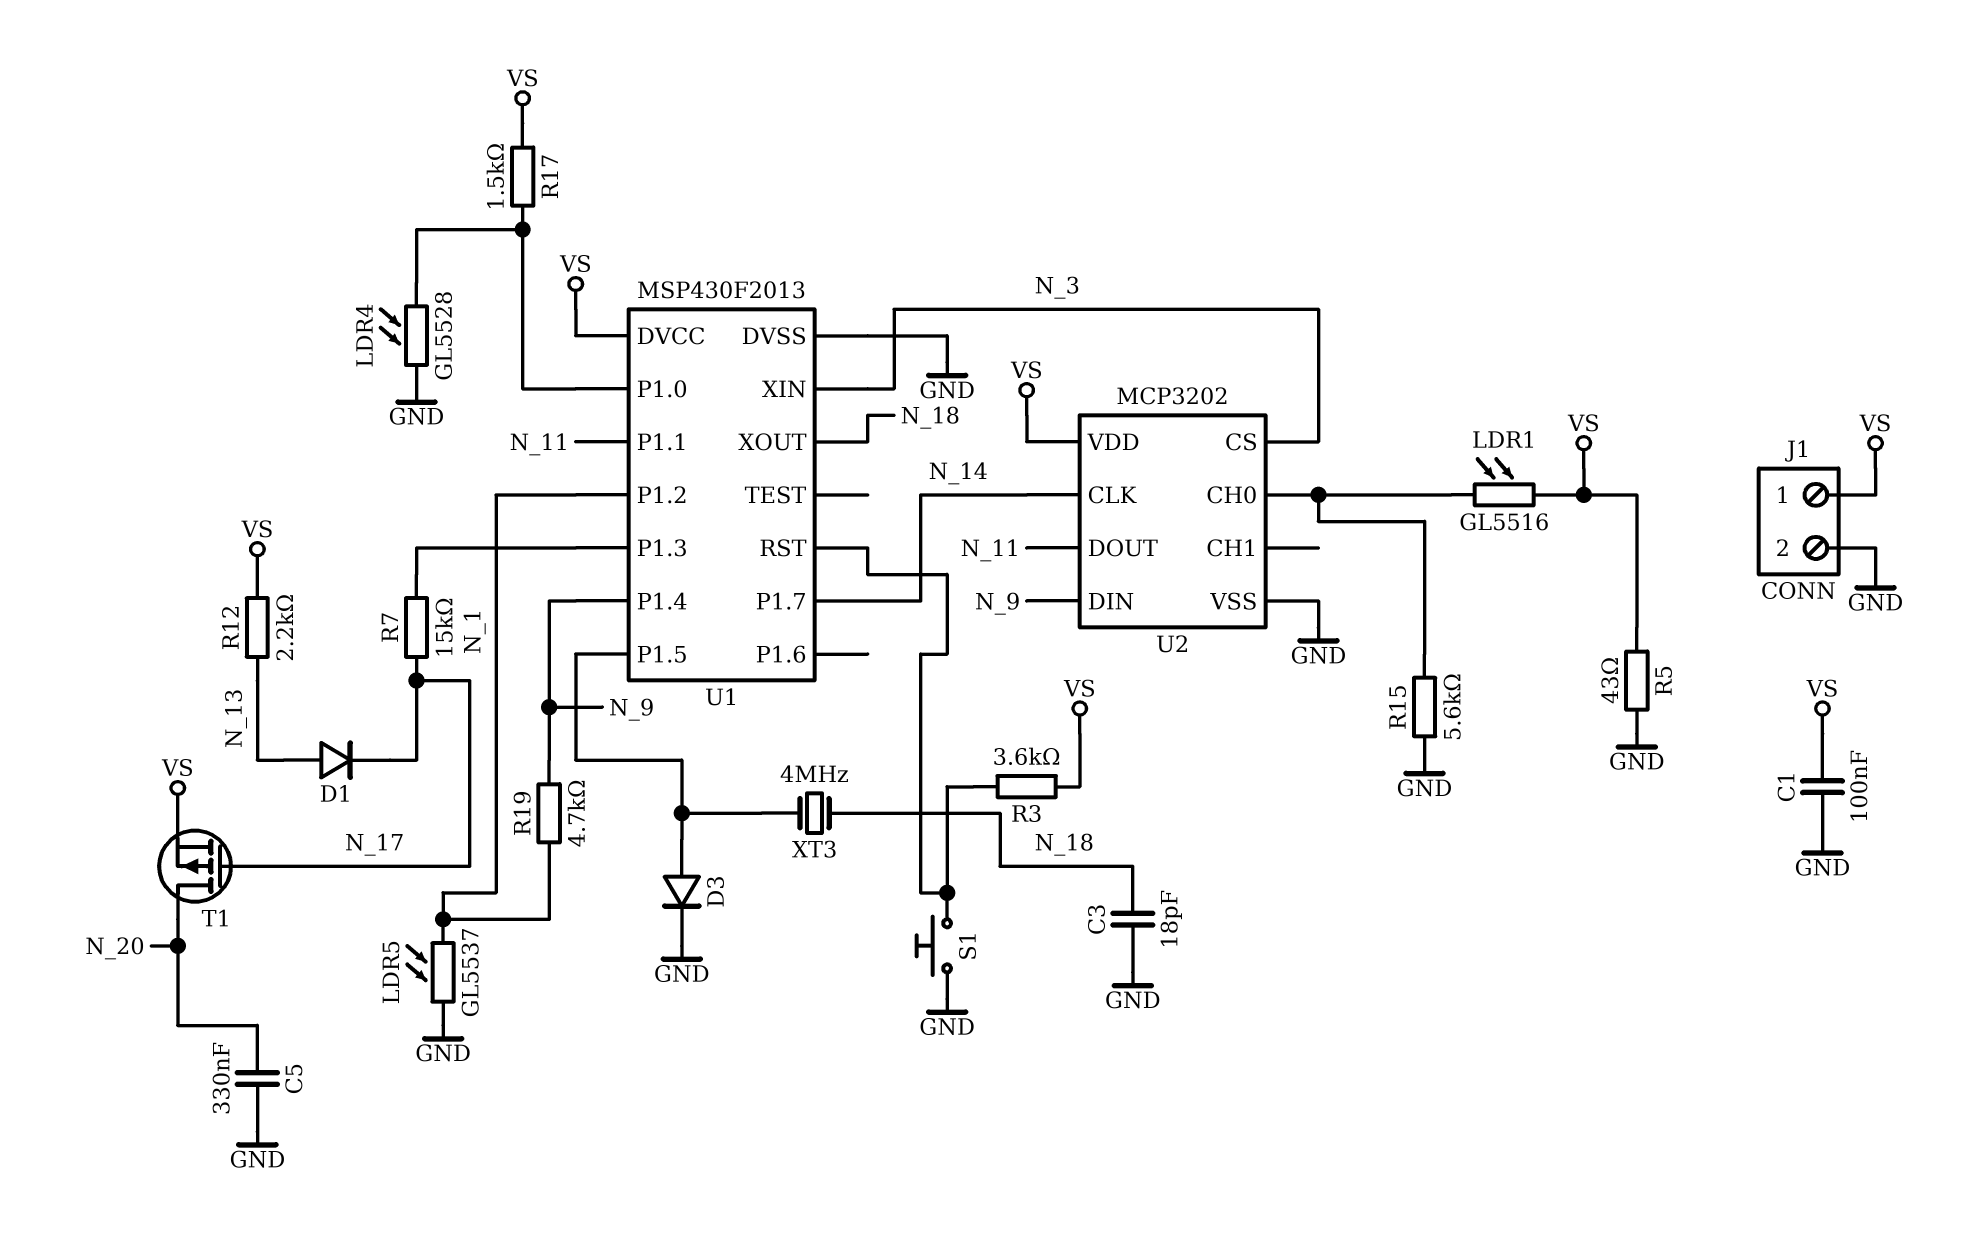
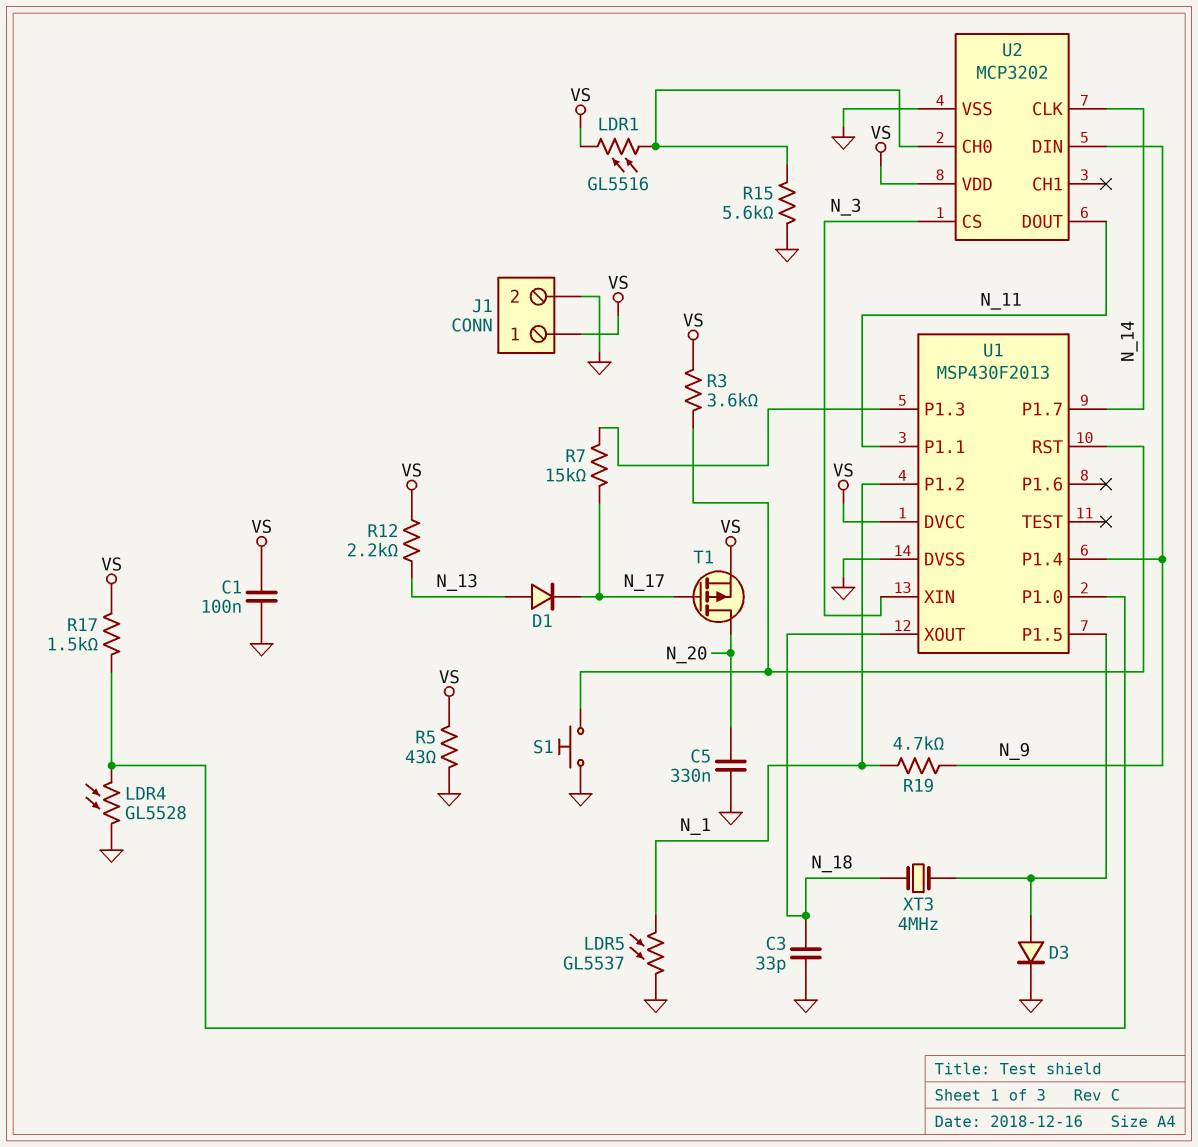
C3: 18pF (GND, N_18) -> 33pF (GND, N_18)

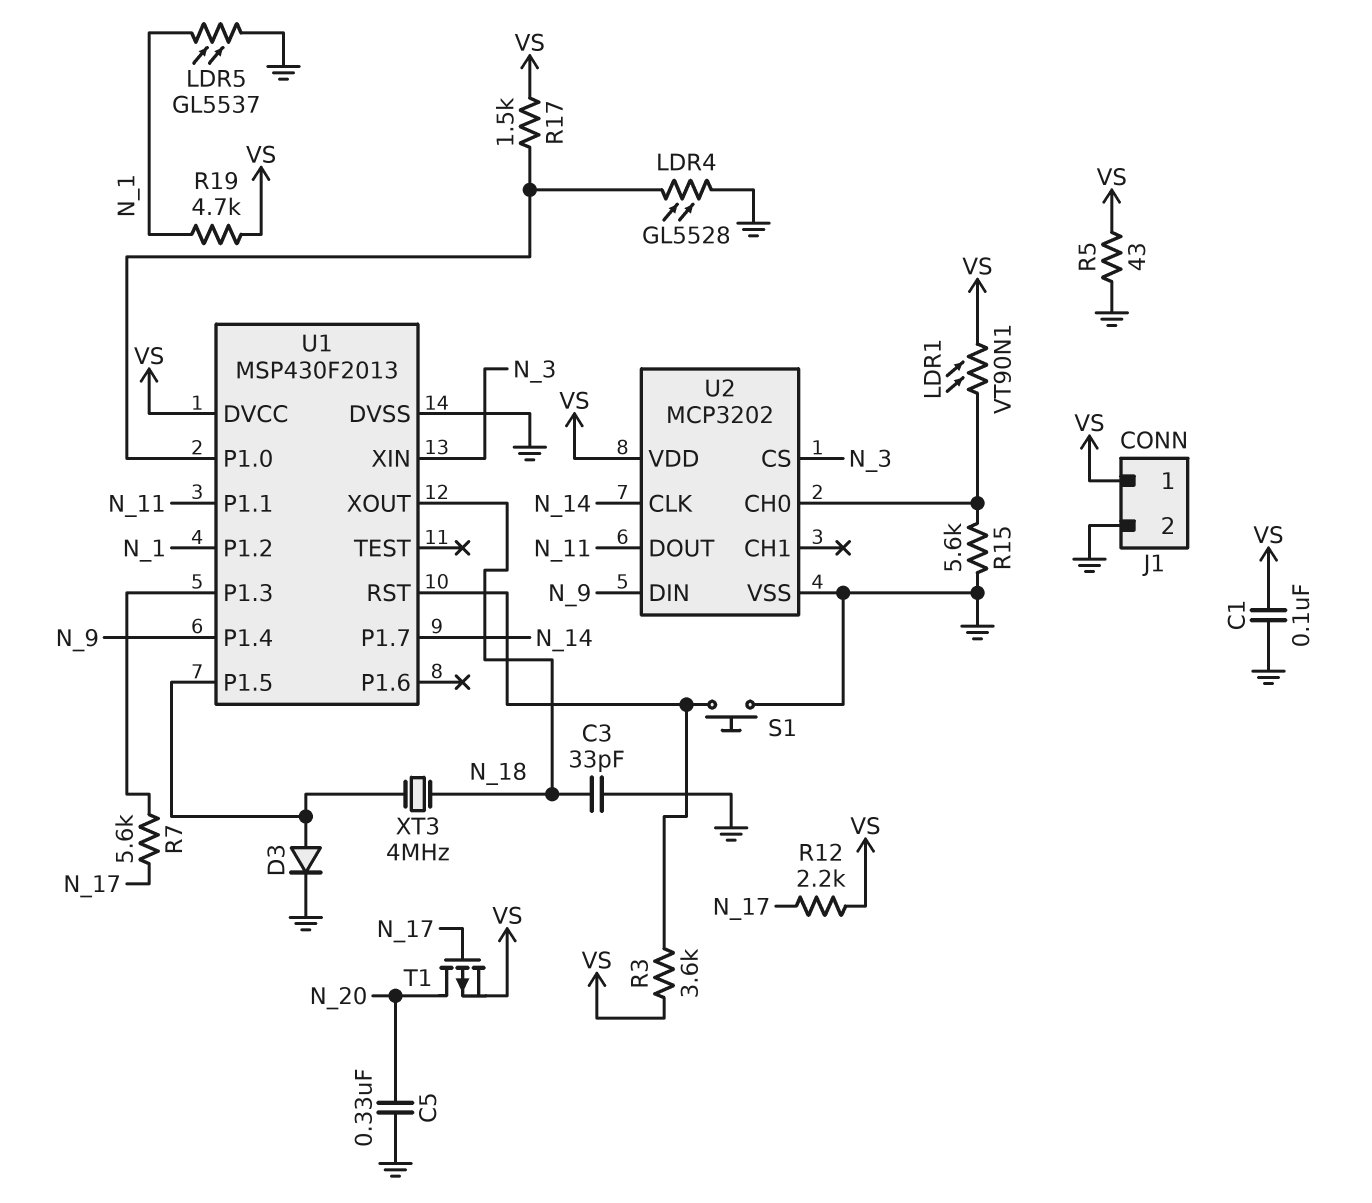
D1: diode (A N_13, K N_17) -> none
LDR1: GL5516 (U2/CH0, VS) -> VT90N1 (U2/CH0, VS)
R7: 15k (N_17, U1/P1.3) -> 5.6k (N_17, U1/P1.3)
R12: 2.2k (N_13, VS) -> 2.2k (N_17, VS)
R19: 4.7k (N_1, N_9) -> 4.7k (N_1, VS)

